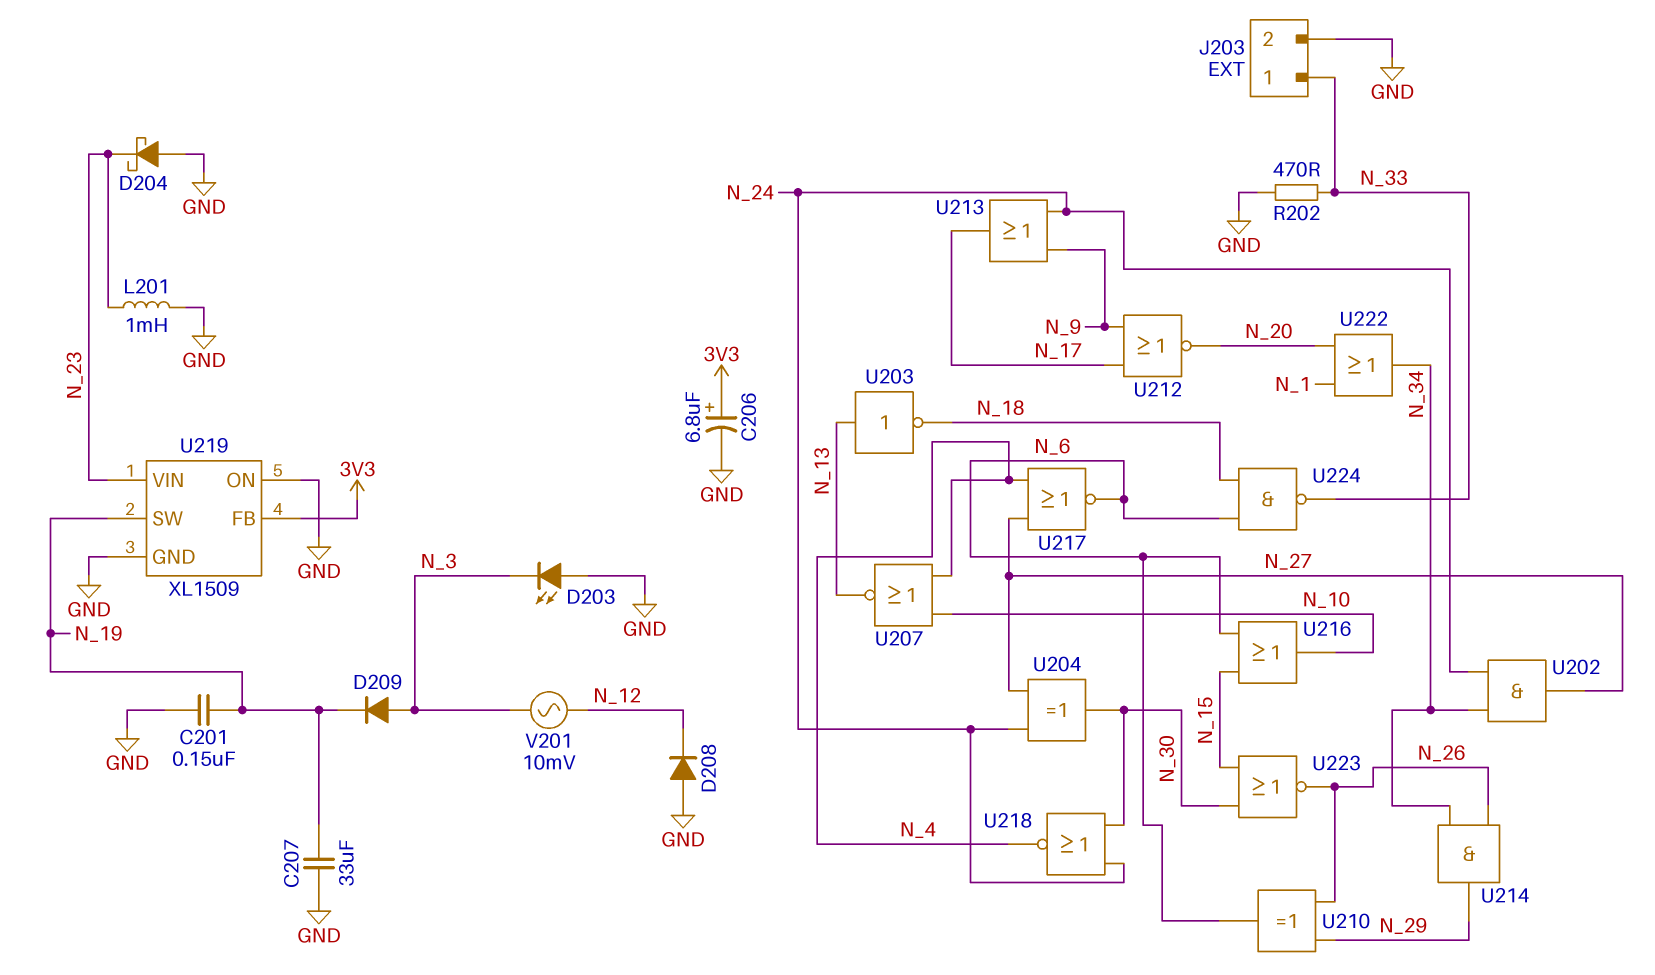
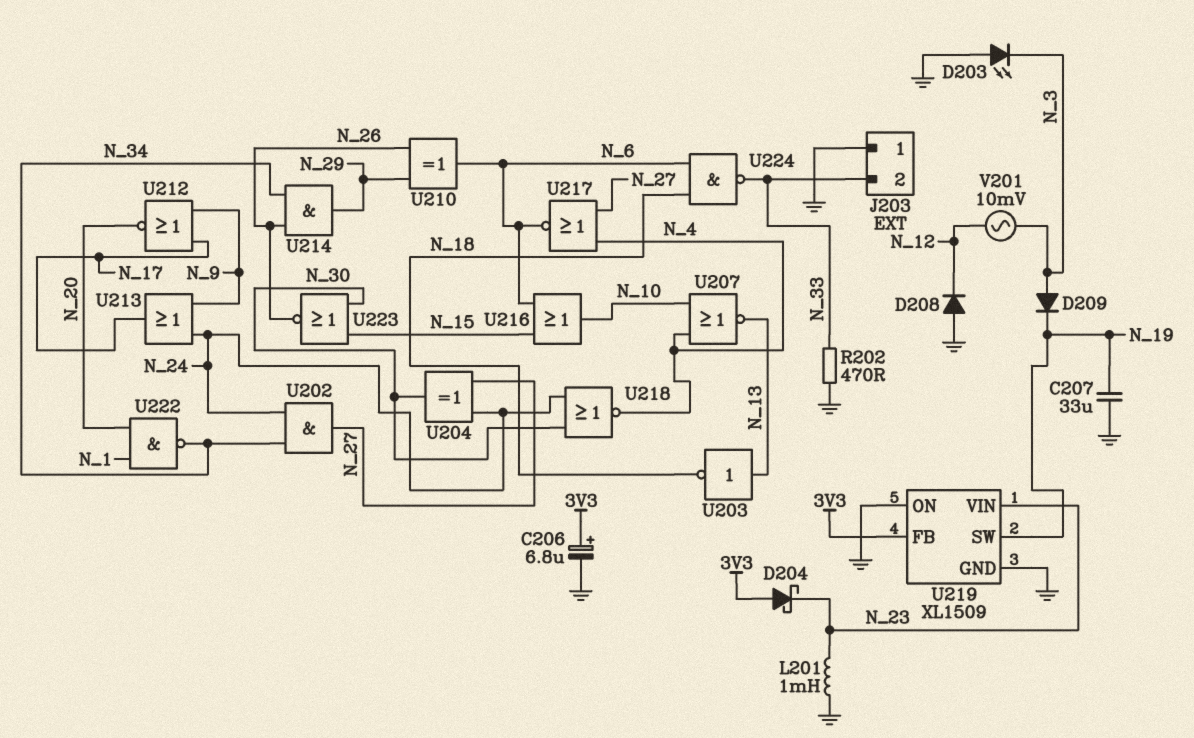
C201: 150nF (GND, N_19) -> none
D204: schottky (A GND, K N_23) -> schottky (A 3V3, K N_23)
J203 pin 1: N_33 -> GND
J203 pin 2: GND -> N_33
U222: OR (in N_1, in N_20, out N_34) -> NAND (in N_1, in N_20, out N_34)

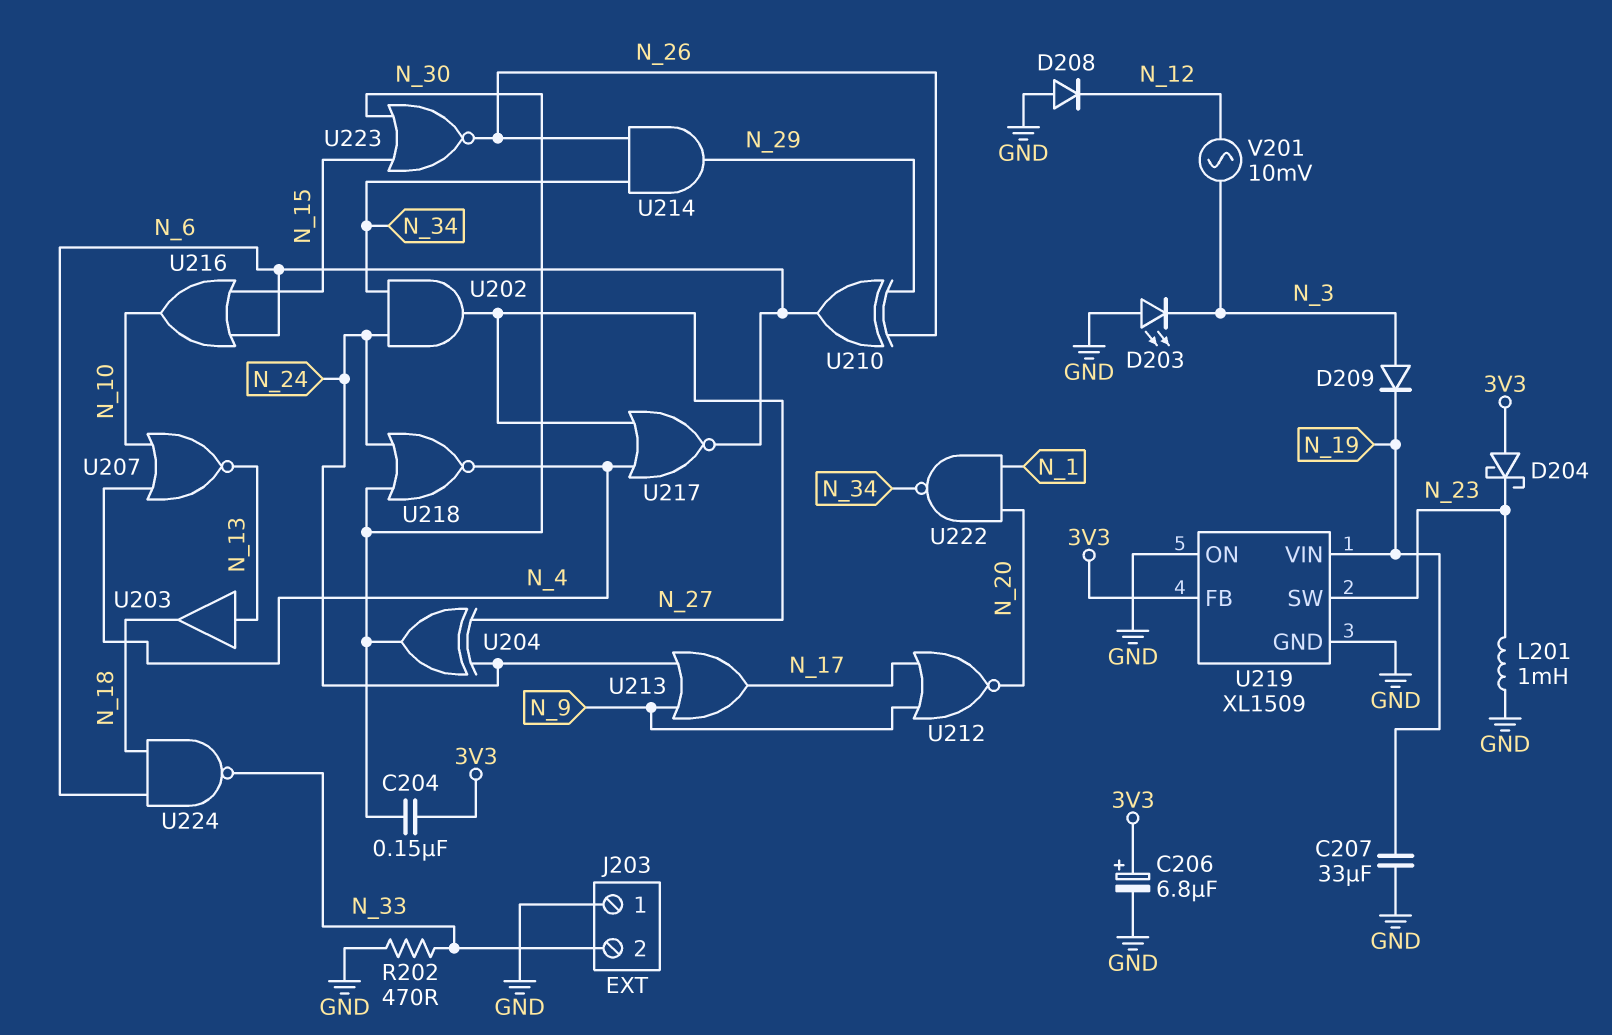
C204: none -> 150nF (3V3, N_30)
U203: NOT (in N_13, out N_18) -> buffer (in N_13, out N_18)
U219 pin SW: N_19 -> N_23
U219 pin VIN: N_23 -> N_19

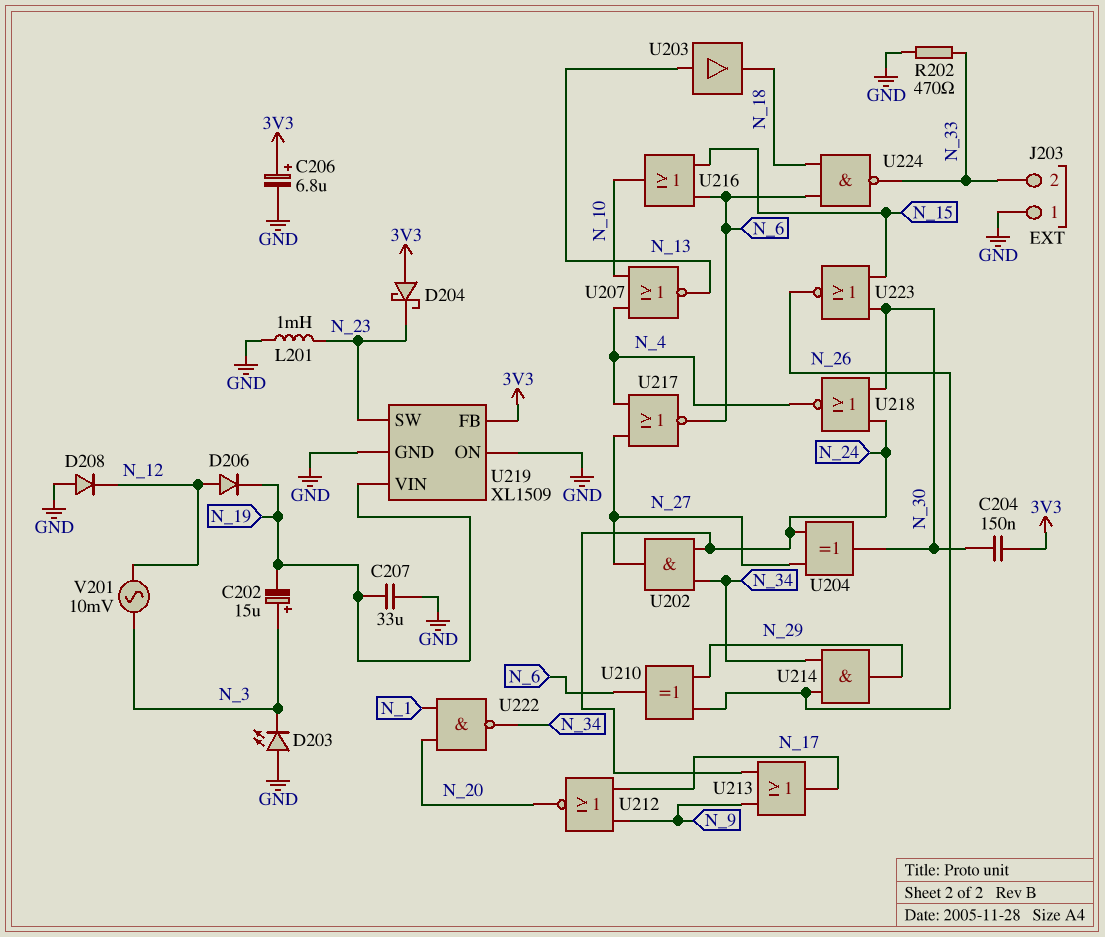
C202: none -> 15uF (plus N_3, minus N_19)
D206: none -> diode (A N_12, K N_19)
D209: diode (A N_3, K N_19) -> none

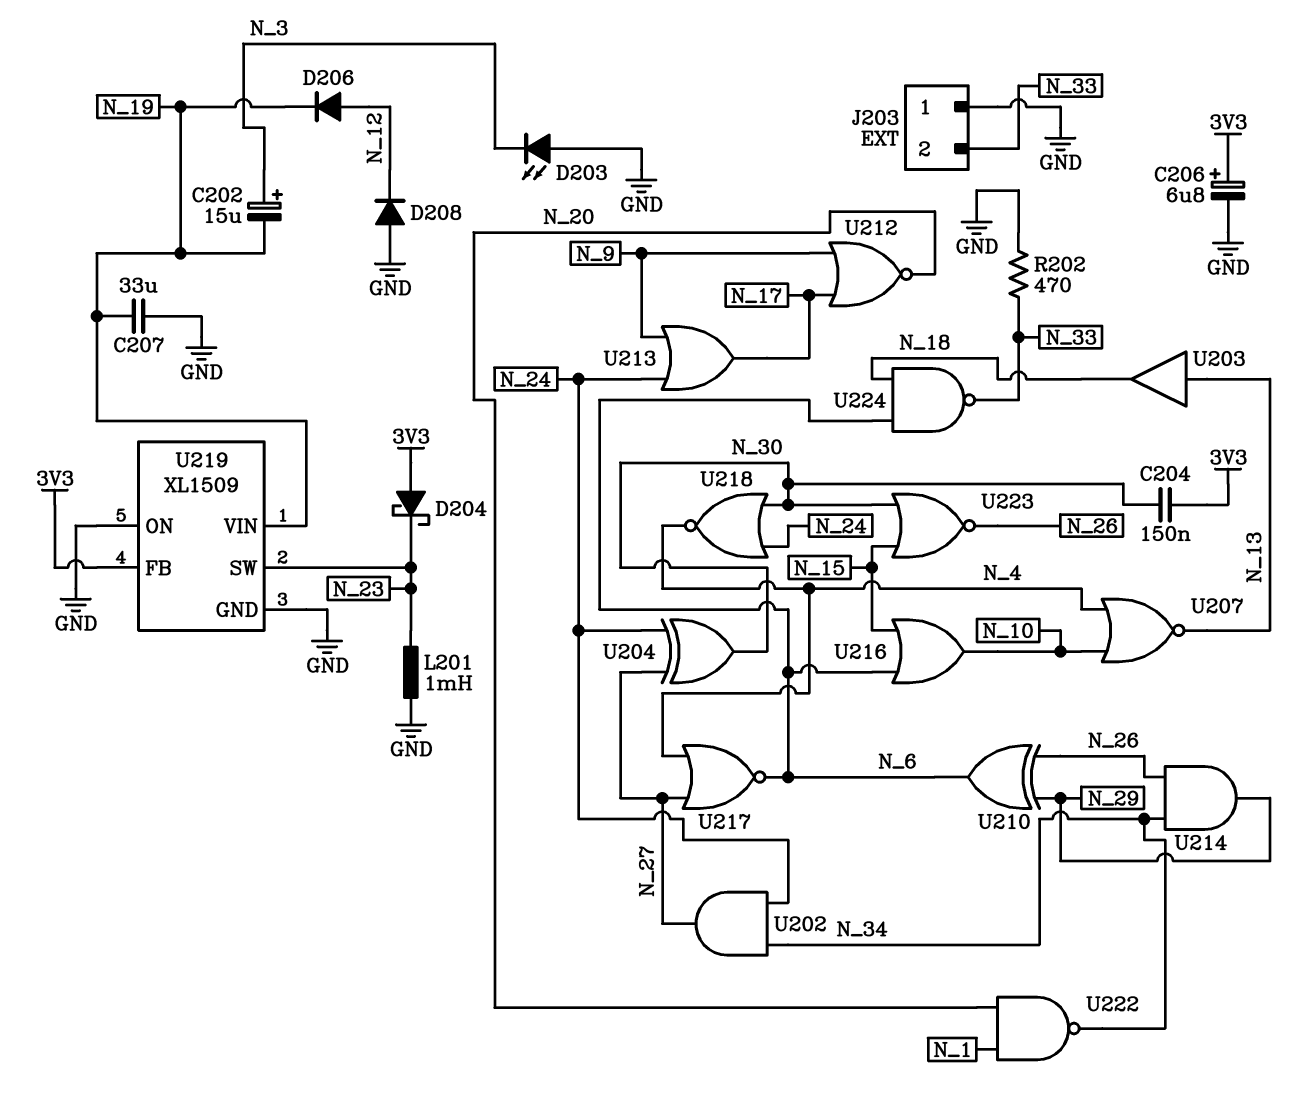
V201: AC 10mV (N_3, N_12) -> none

